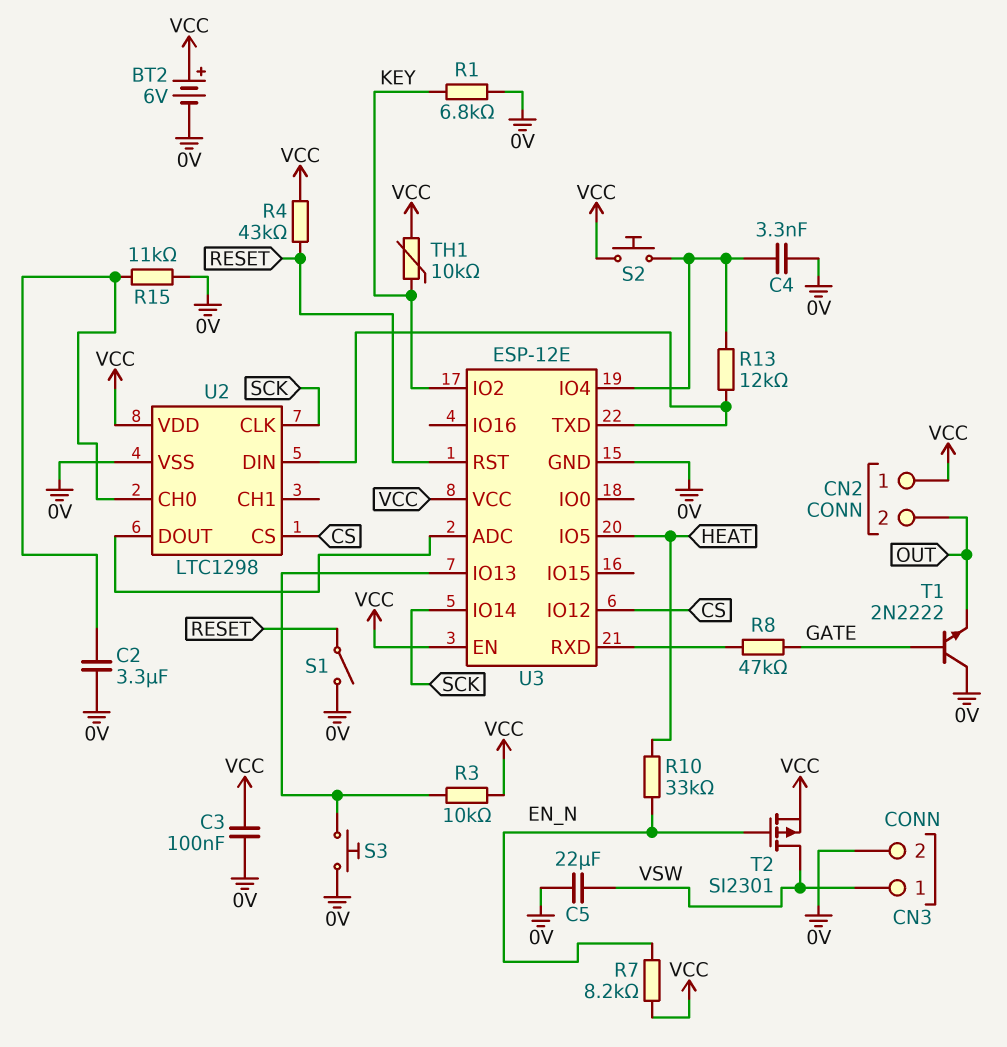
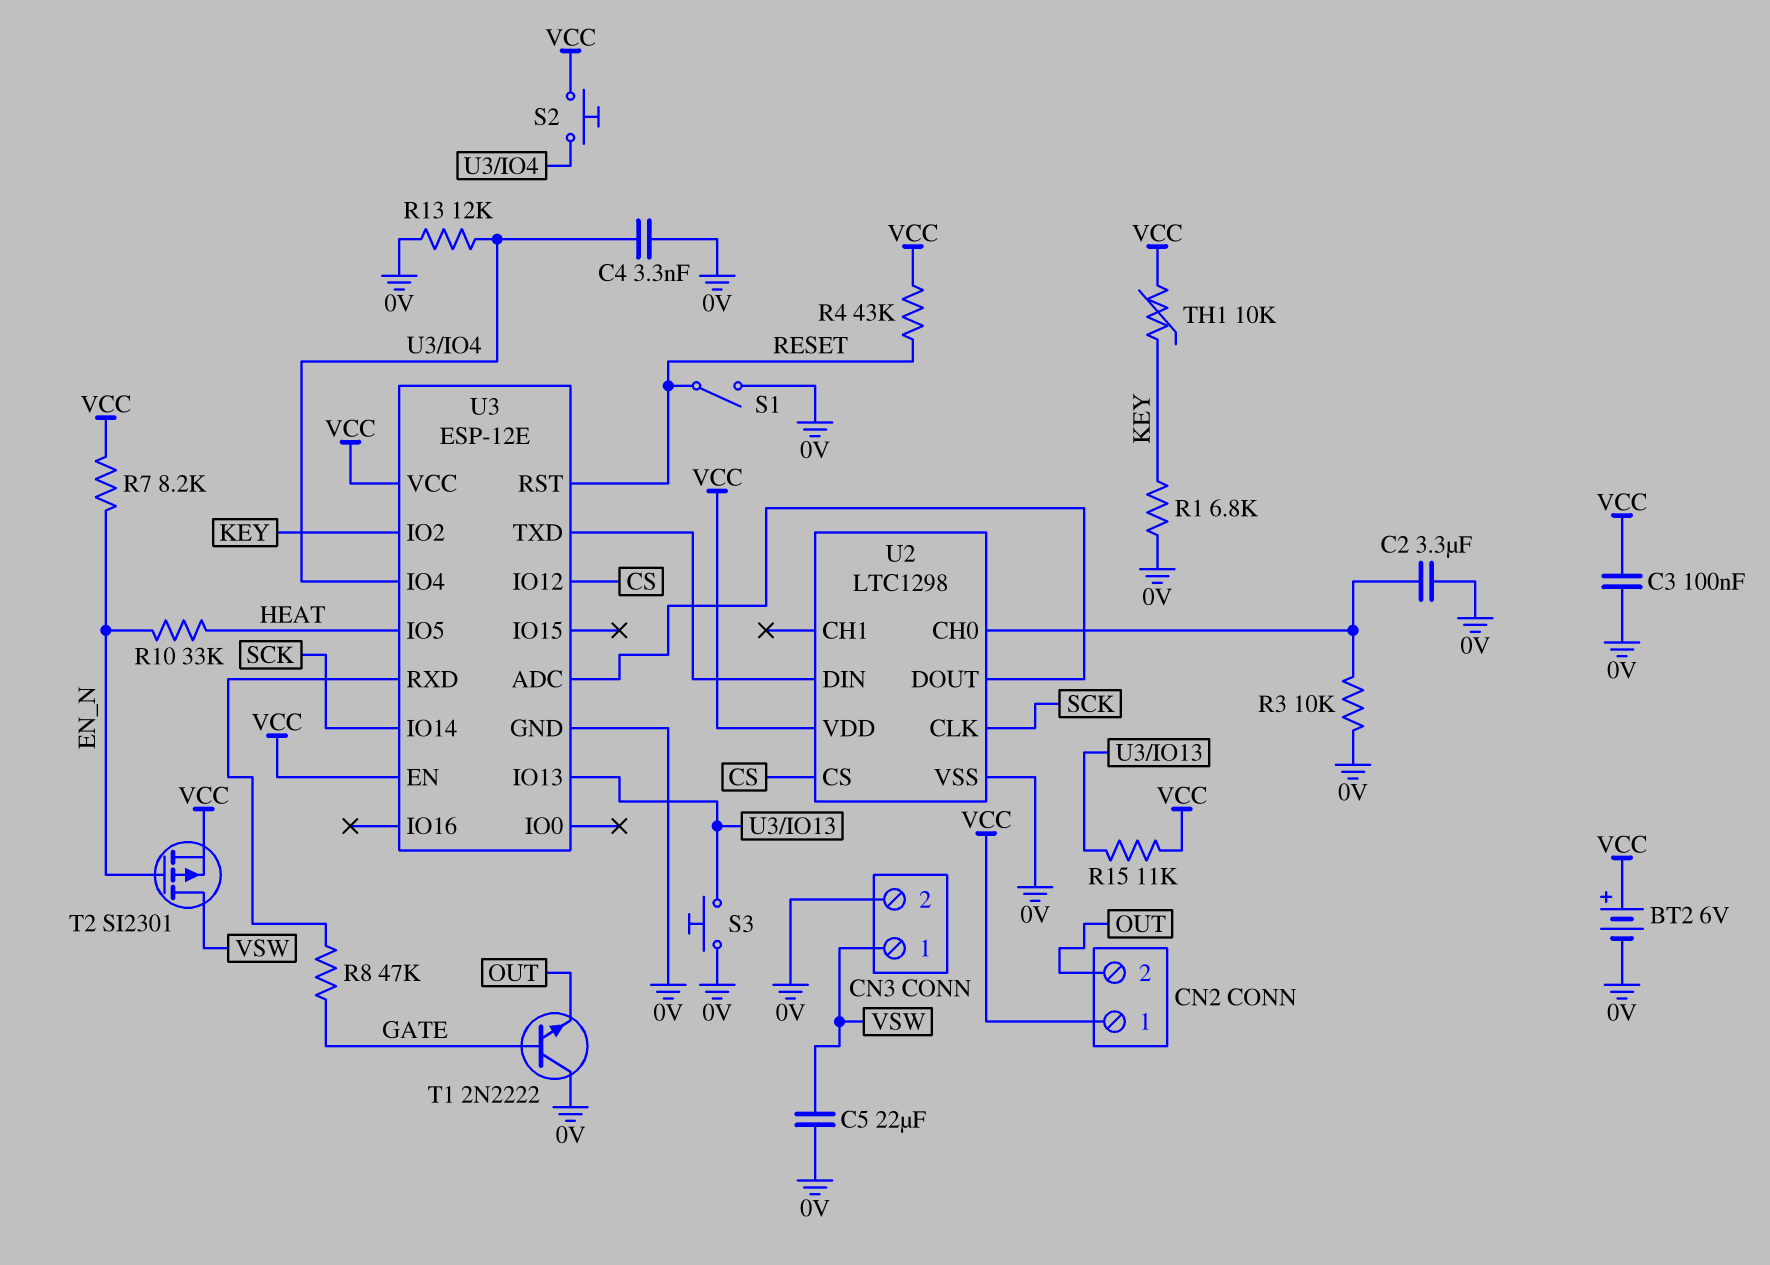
R3: 10k (U3/IO13, VCC) -> 10k (0V, U2/CH0)
R13: 12k (U2/DIN, U3/IO4) -> 12k (0V, U3/IO4)
R15: 11k (0V, U2/CH0) -> 11k (U3/IO13, VCC)

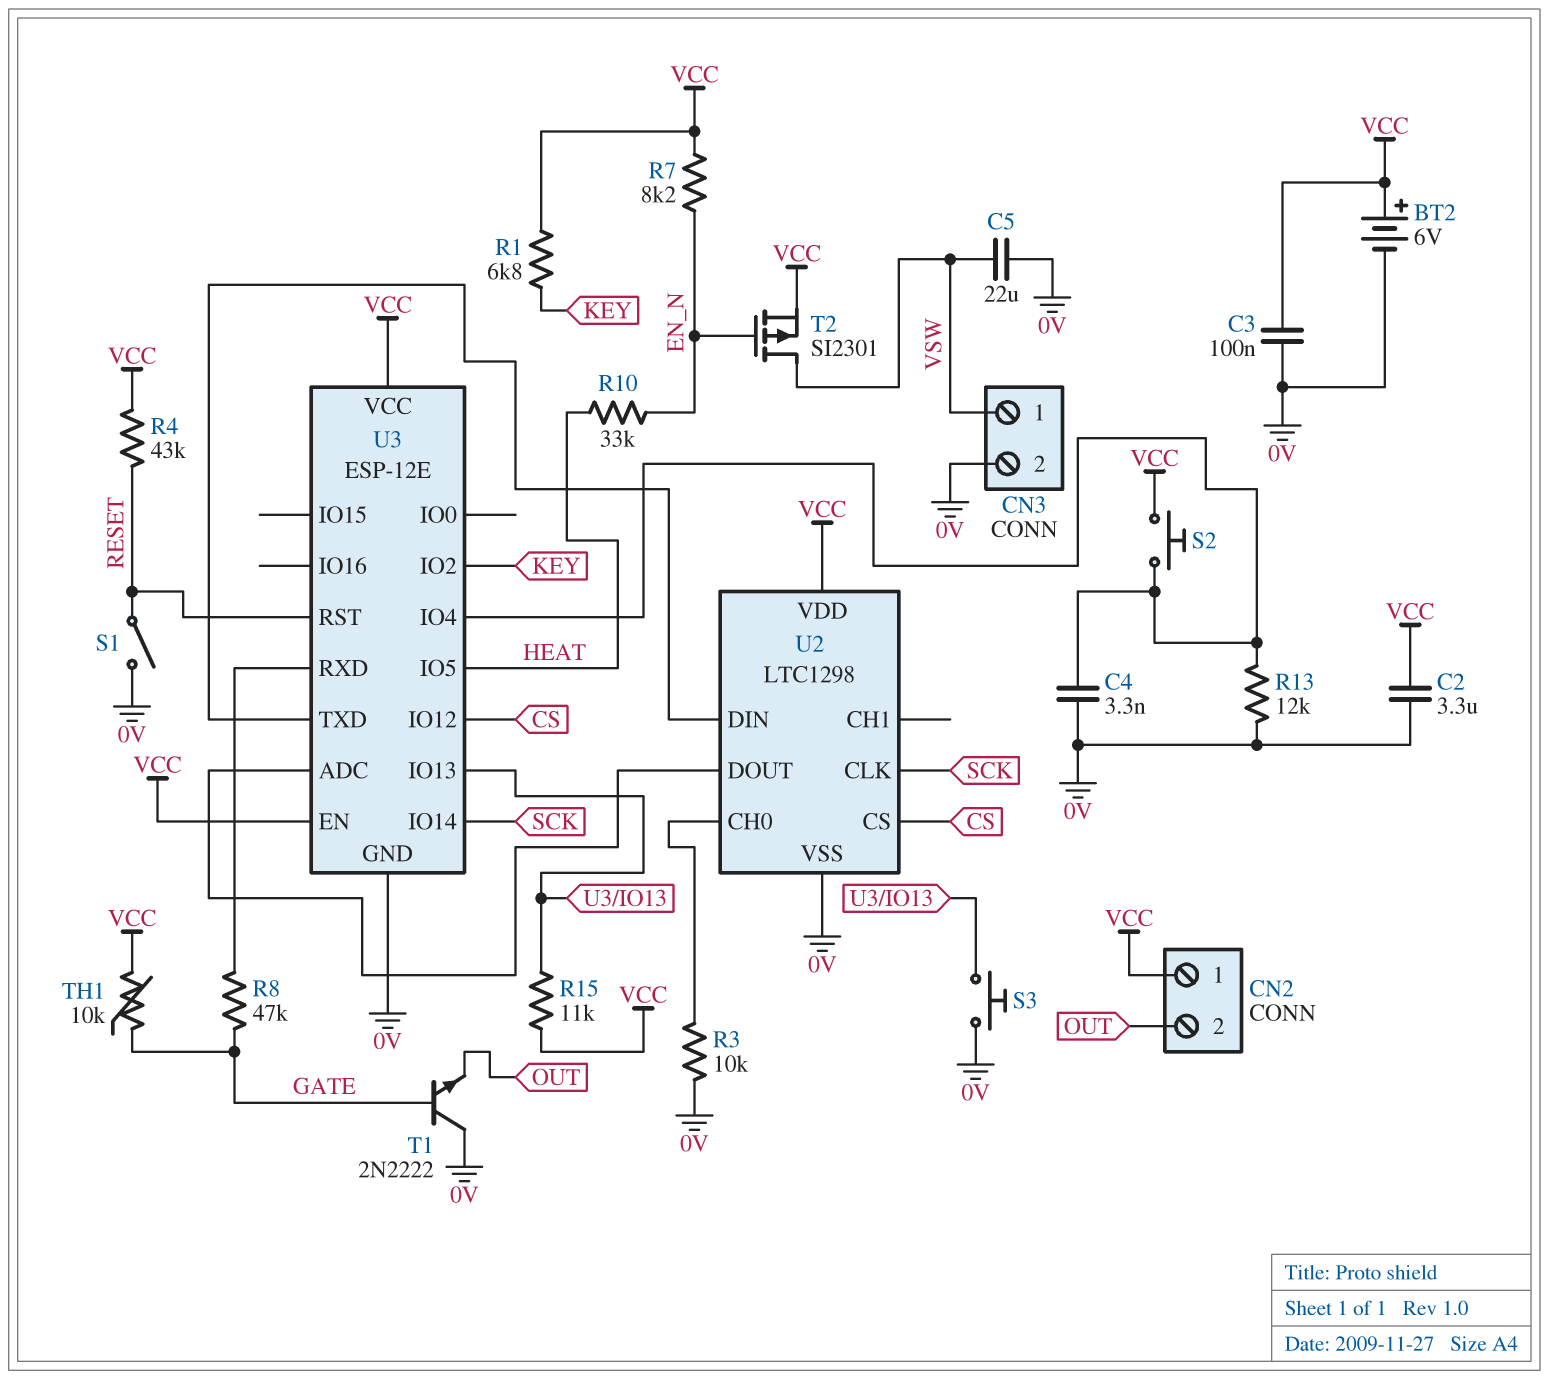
C2: 3.3uF (0V, U2/CH0) -> 3.3uF (0V, VCC)
R1: 6.8k (0V, KEY) -> 6.8k (KEY, VCC)
TH1: 10k (KEY, VCC) -> 10k (GATE, VCC)

